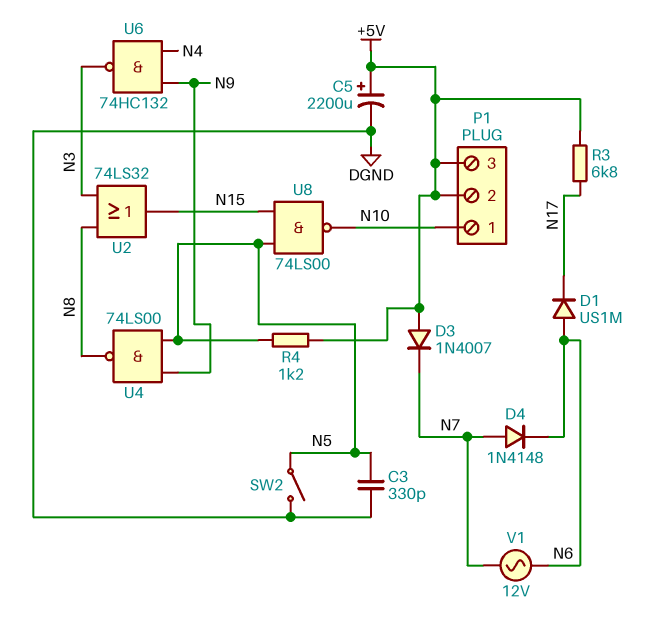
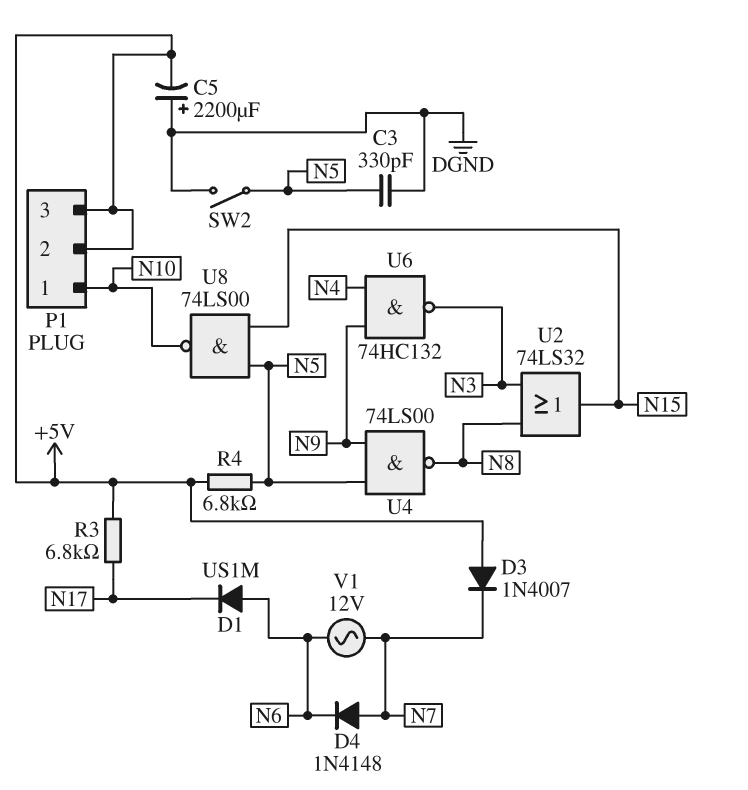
C5: 2200uF (plus +5V, minus DGND) -> 2200uF (plus DGND, minus +5V)
R4: 1.2k (+5V, N5) -> 6.8k (+5V, N5)

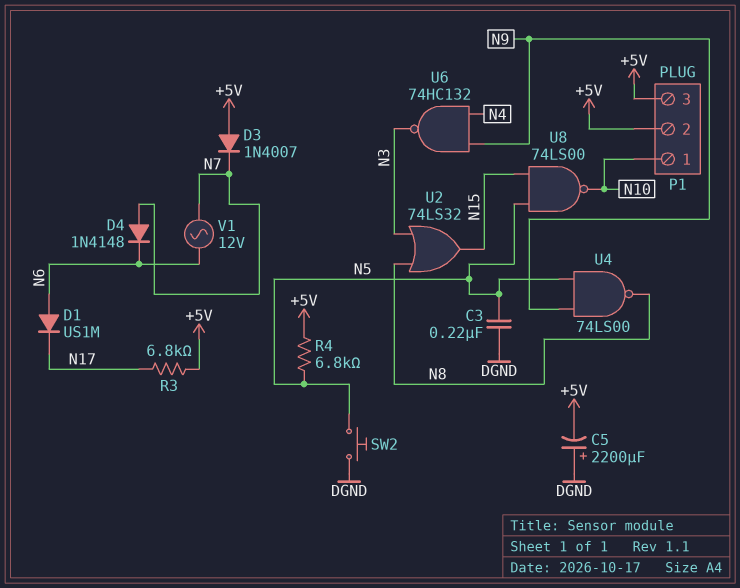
C3: 330pF (DGND, N5) -> 220nF (DGND, N5)
SW2: switch (DGND, N5) -> button (DGND, N5)

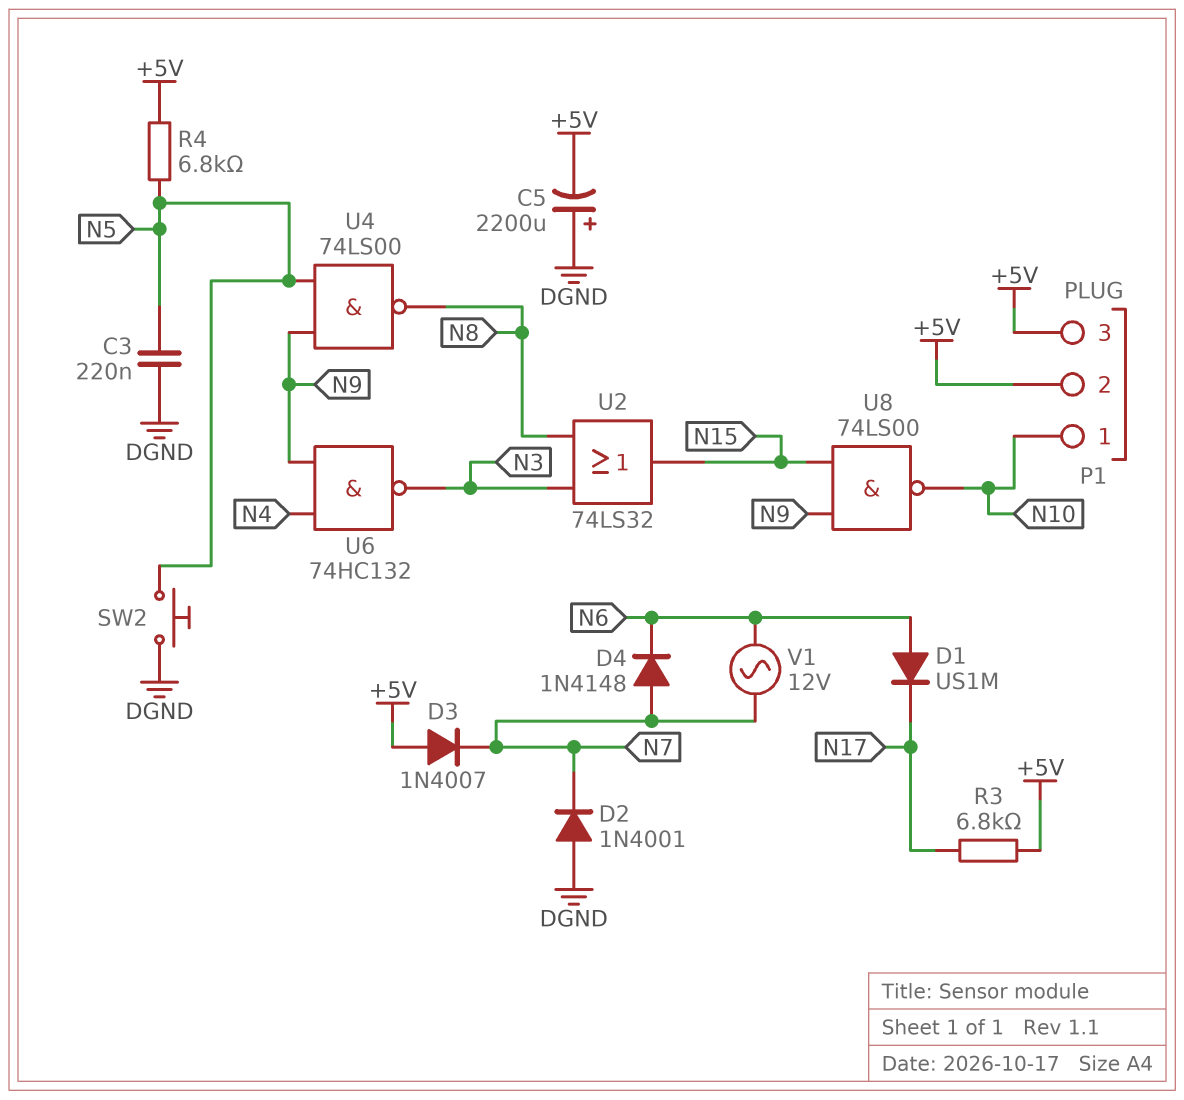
D2: none -> diode 1N4001 (A DGND, K N7)
U8: NAND 74LS00 (in N5, in N15, out N10) -> NAND 74LS00 (in N9, in N15, out N10)

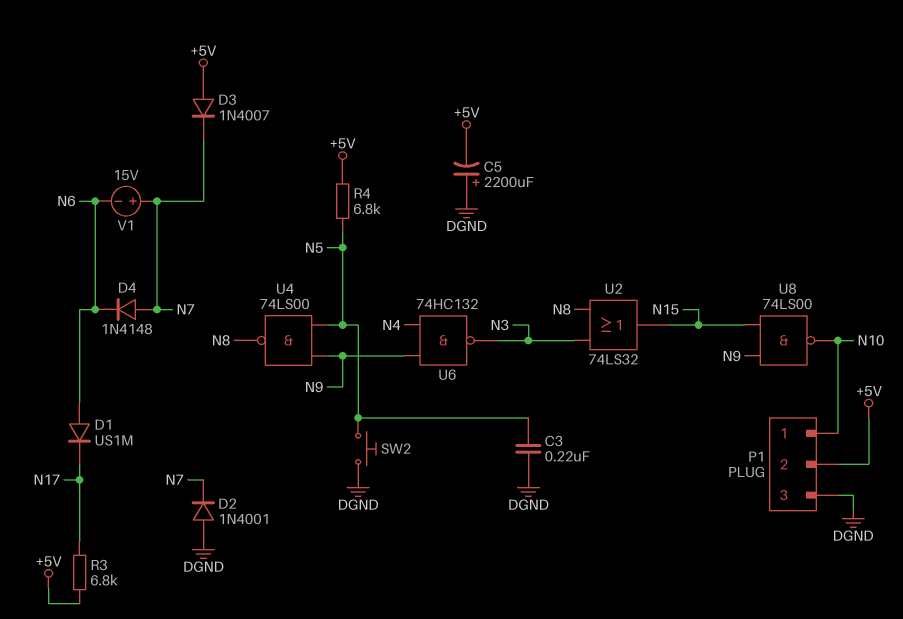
P1 pin 3: +5V -> DGND
V1: AC 12V (N6, N7) -> 15V (plus N7, minus N6)

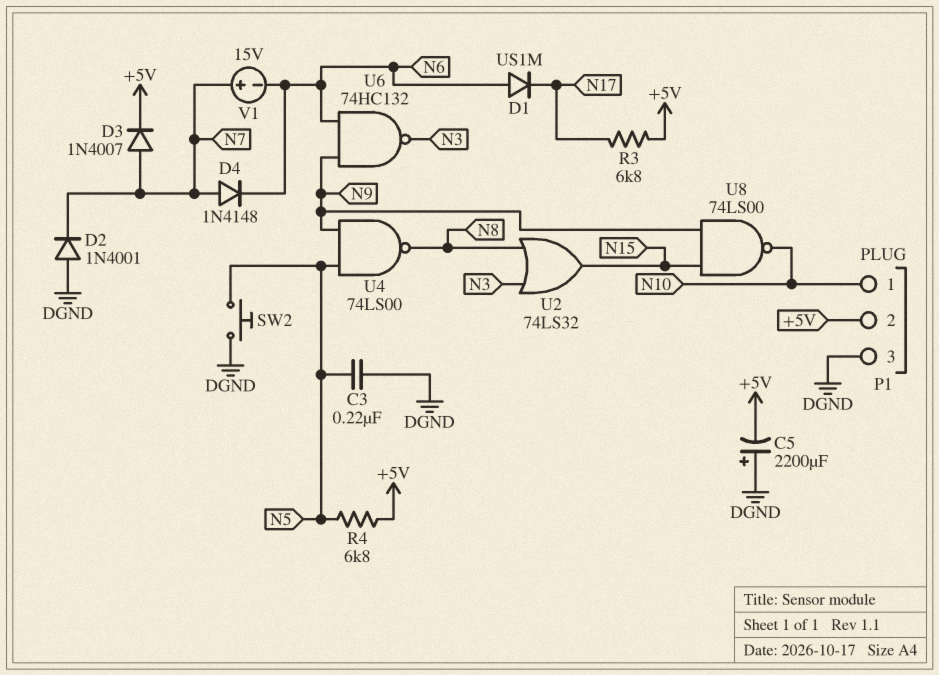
D3: diode 1N4007 (A +5V, K N7) -> diode 1N4007 (A N7, K +5V)
U6: NAND 74HC132 (in N4, in N9, out N3) -> NAND 74HC132 (in N6, in N9, out N3)

